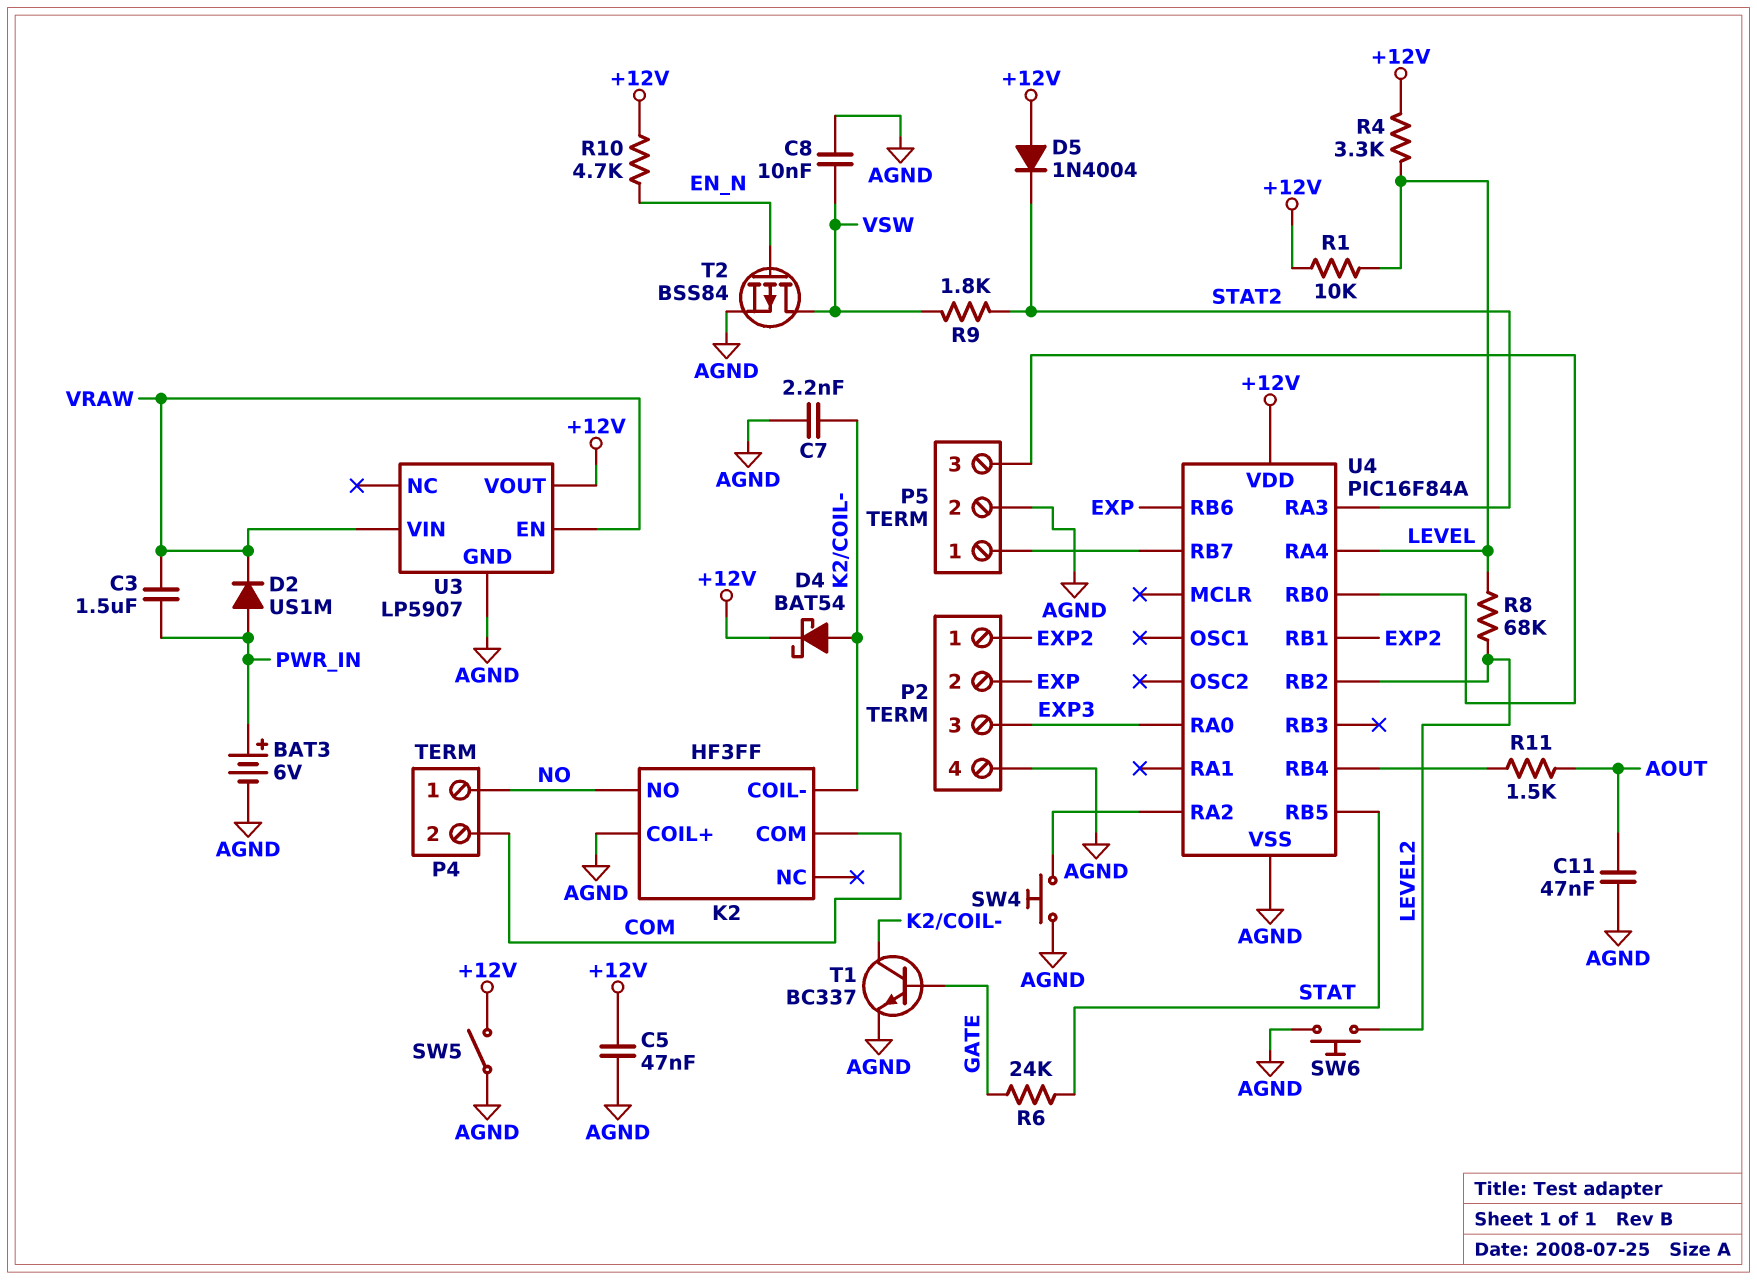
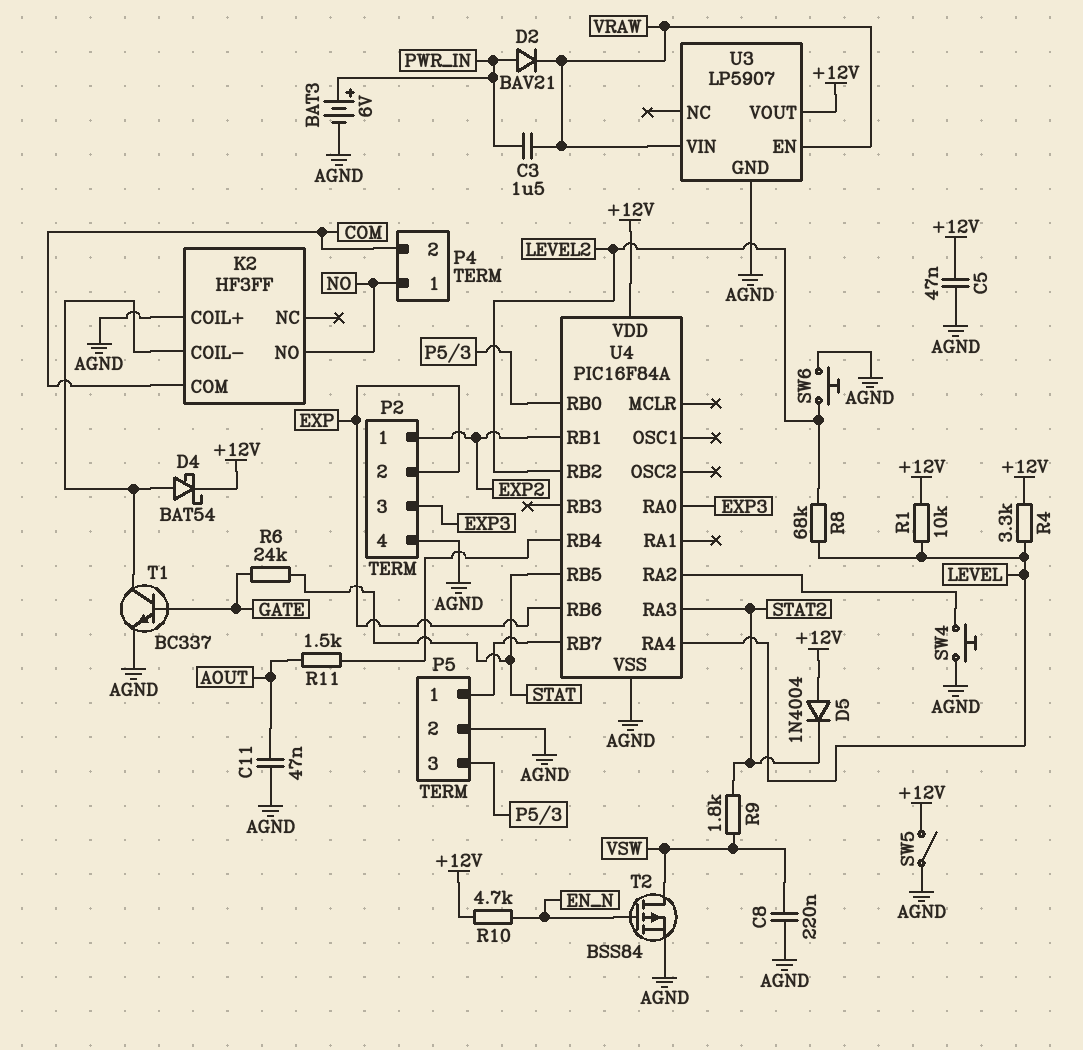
C7: 2.2nF (AGND, K2/COIL-) -> none
C8: 10nF (AGND, VSW) -> 220nF (AGND, VSW)
D2: diode US1M (A PWR_IN, K VRAW) -> diode BAV21 (A PWR_IN, K VRAW)

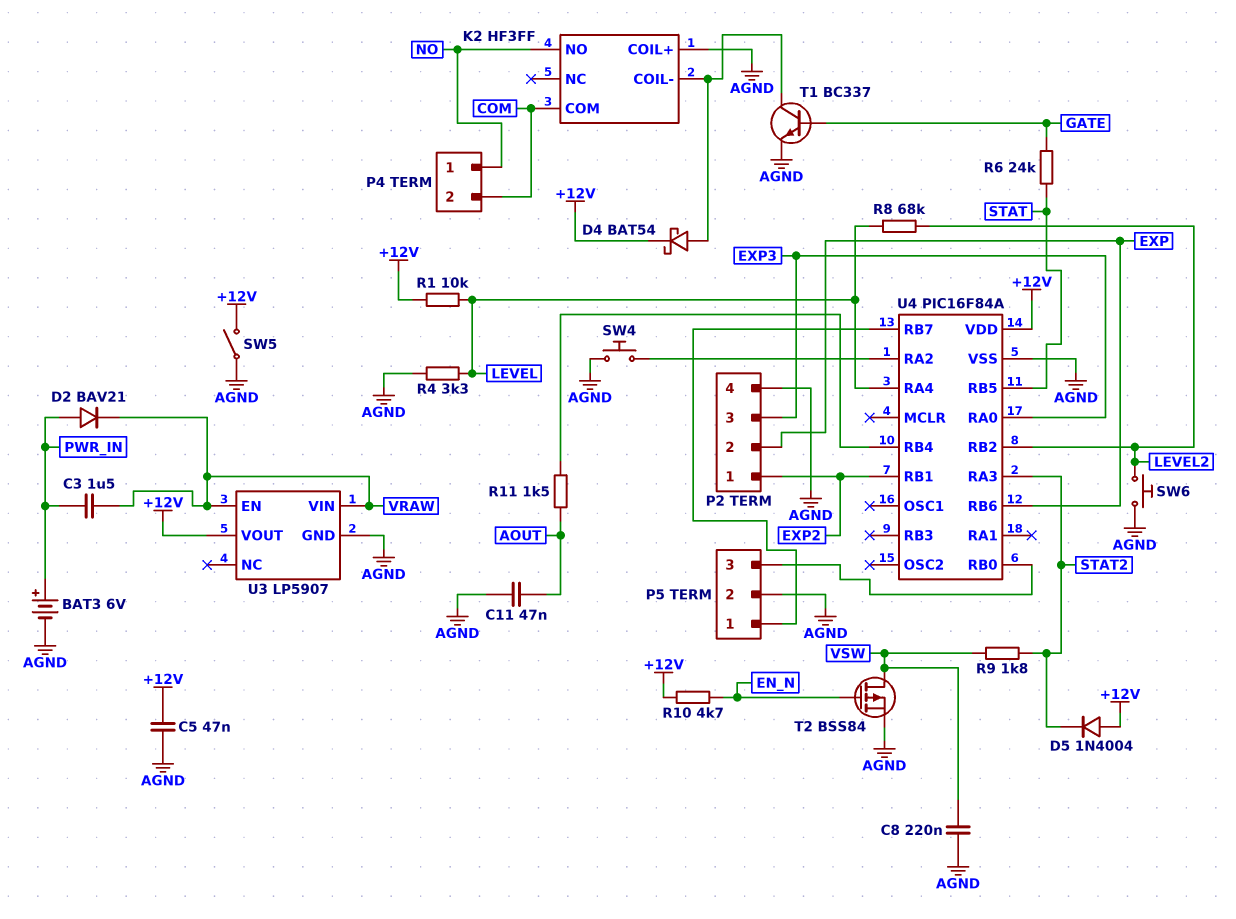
R4: 3.3k (+12V, LEVEL) -> 3.3k (AGND, LEVEL)

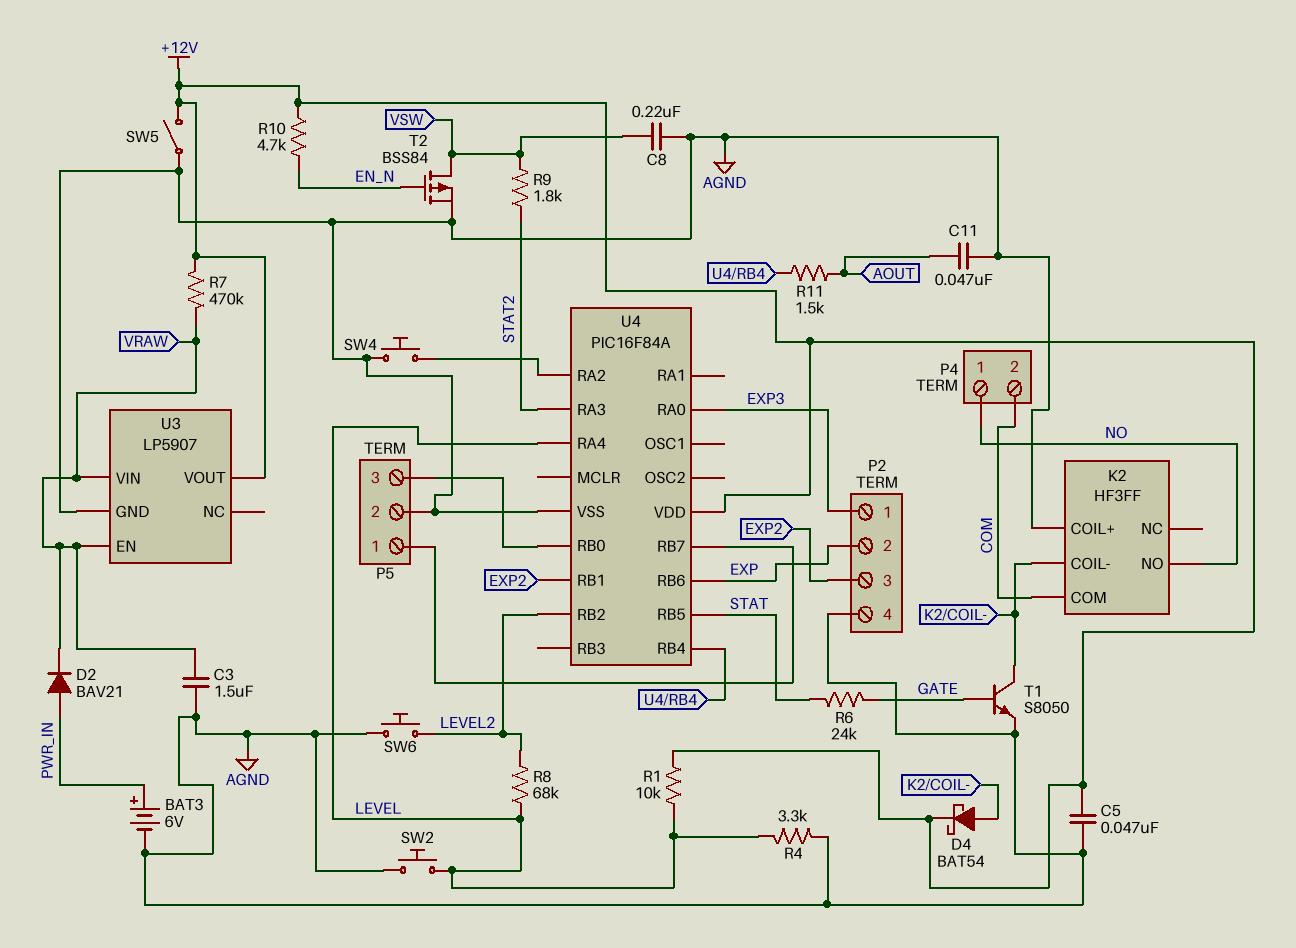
C3: 1.5uF (PWR_IN, VRAW) -> 1.5uF (AGND, VRAW)
D5: diode 1N4004 (A +12V, K STAT2) -> none
P2 pin 1: EXP2 -> EXP3
P2 pin 3: EXP3 -> EXP2
R7: none -> 470k (+12V, VRAW)
SW2: none -> button (AGND, LEVEL)
T1: NPN BC337 (B GATE, C K2/COIL-, E AGND) -> NPN S8050 (B GATE, C K2/COIL-, E AGND)

